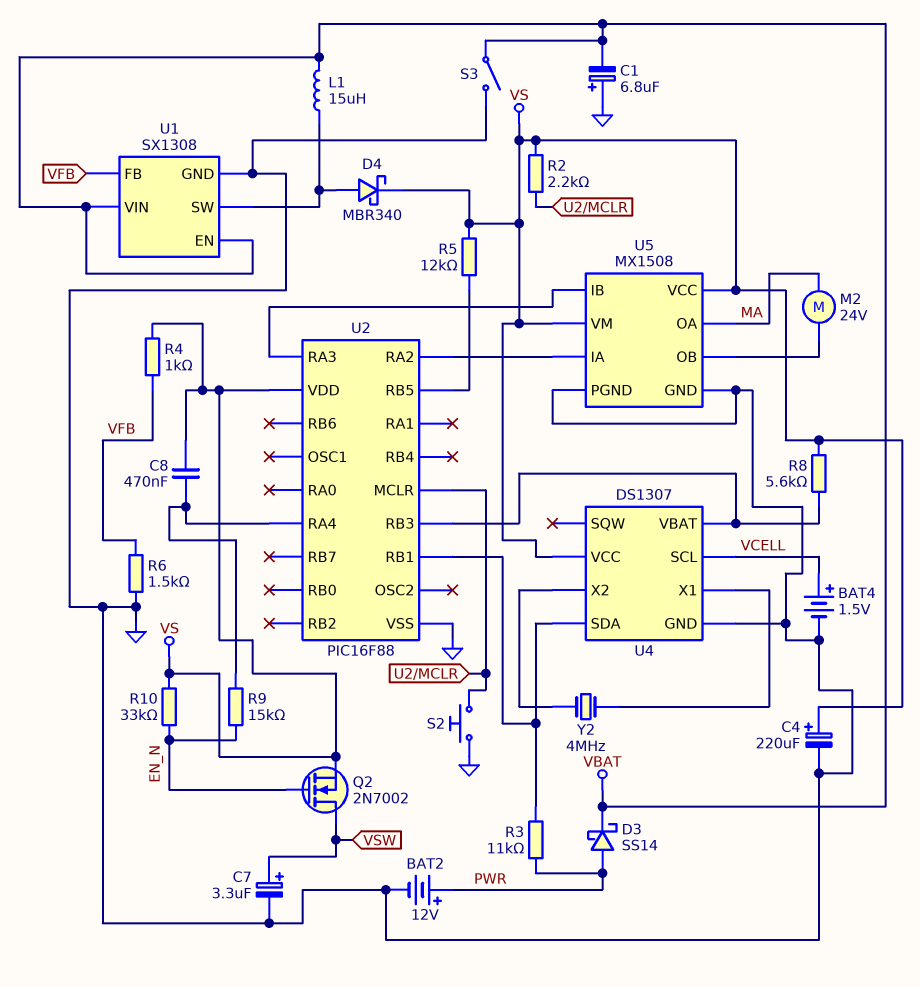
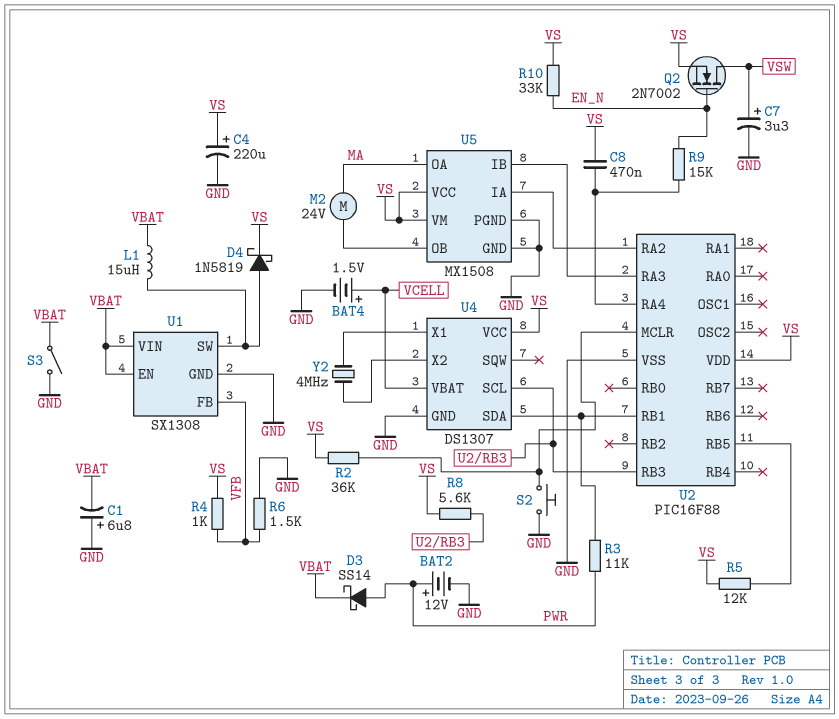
D4: schottky MBR340 (A U1/SW, K VS) -> schottky 1N5819 (A U1/SW, K VS)
R2: 2.2k (U2/MCLR, VS) -> 36k (U2/MCLR, VS)
U4 pin SCL: VCELL -> U2/RB3
U4 pin VBAT: U2/RB3 -> VCELL

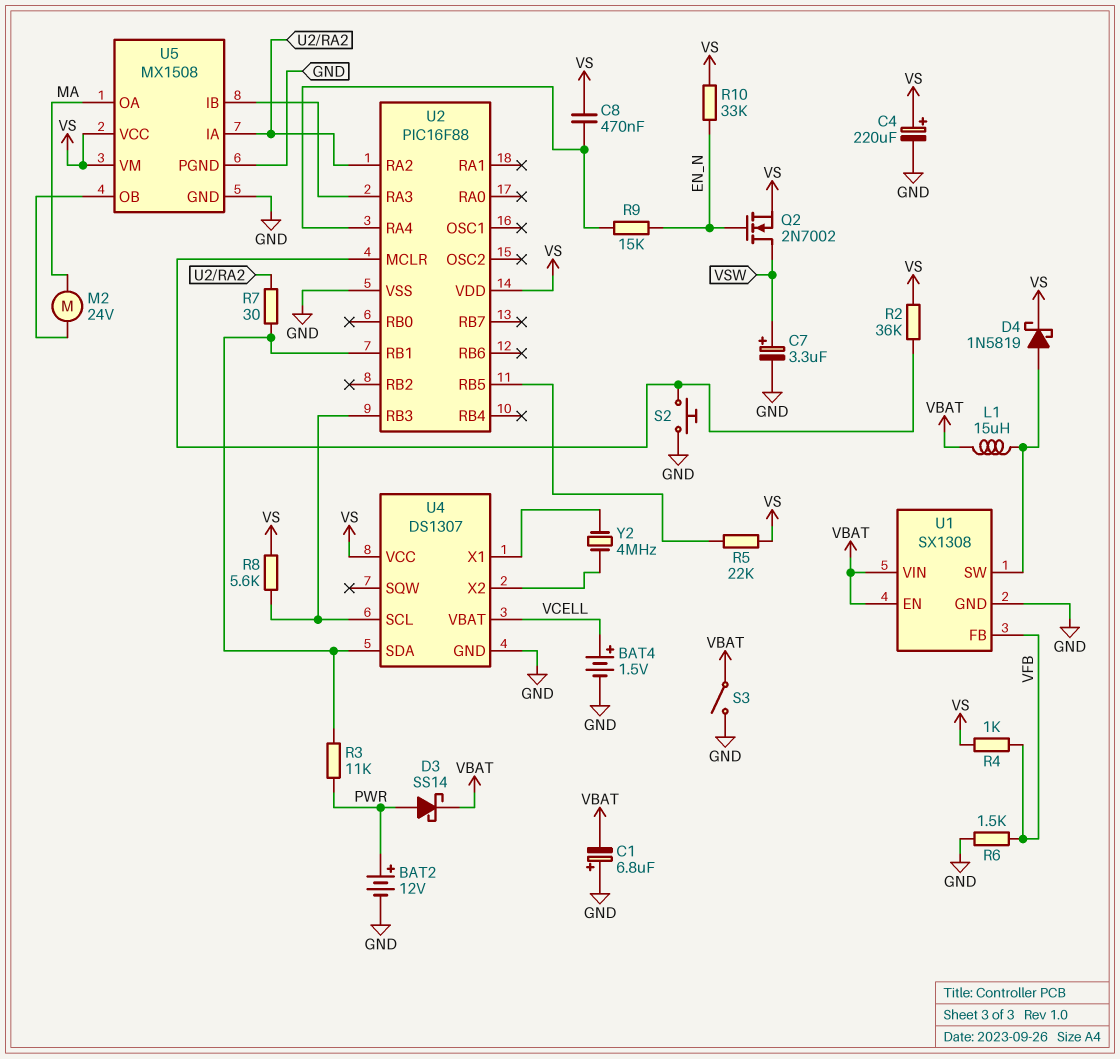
R5: 12k (U2/RB5, VS) -> 22k (U2/RB5, VS)
R7: none -> 30 (U2/RA2, U2/RB1)

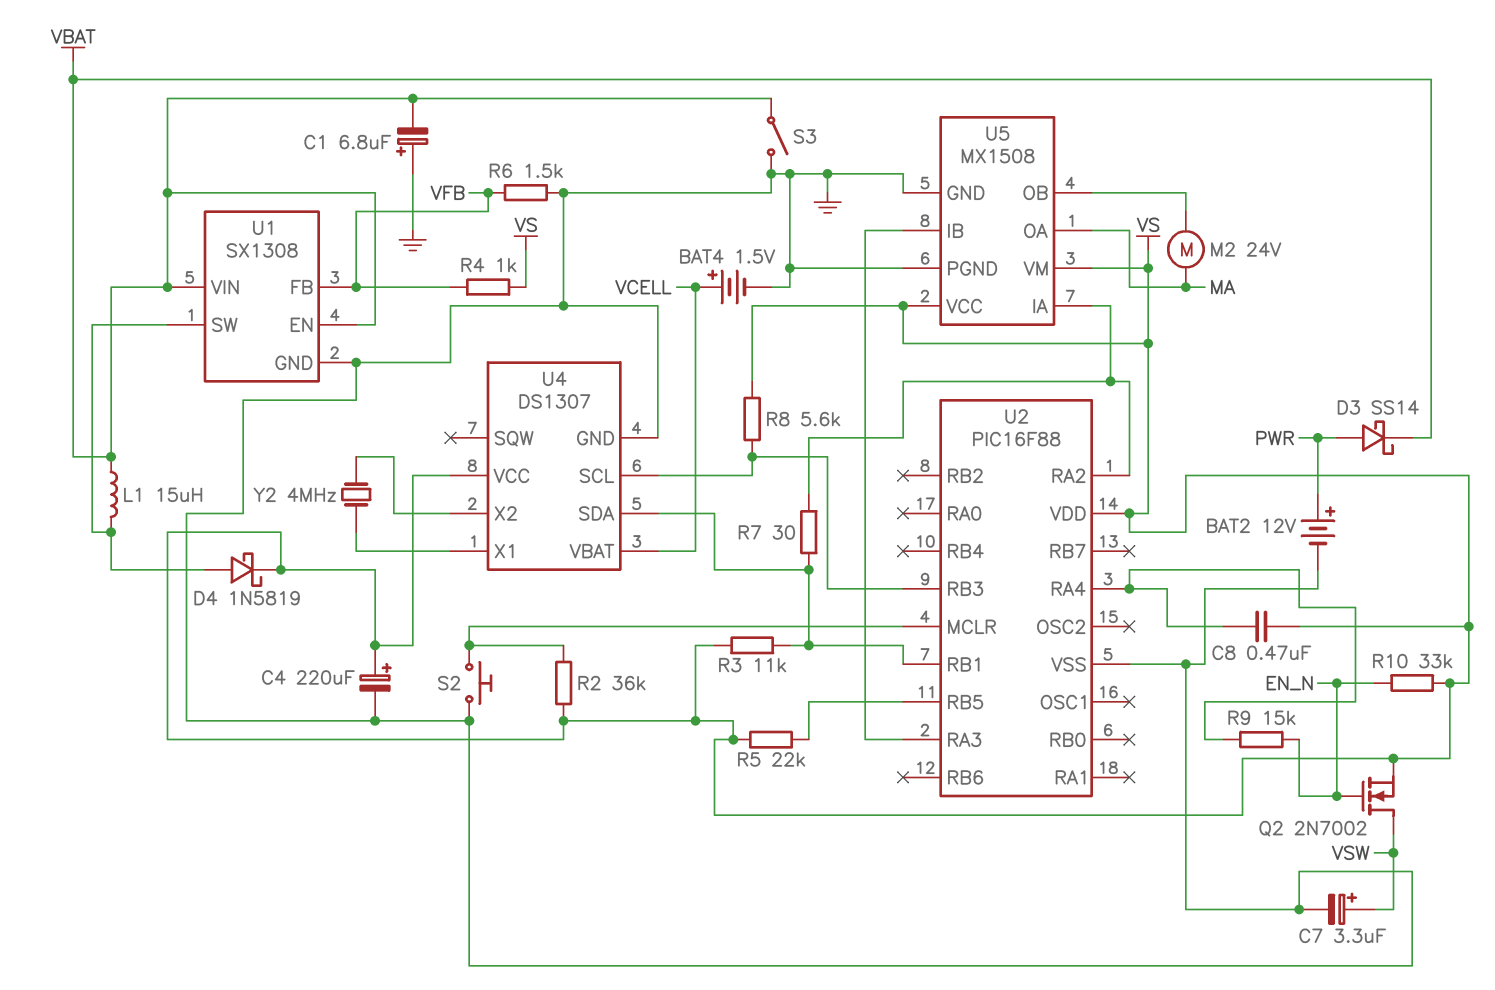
R3: 11k (PWR, U2/RB1) -> 11k (U2/RB1, VS)

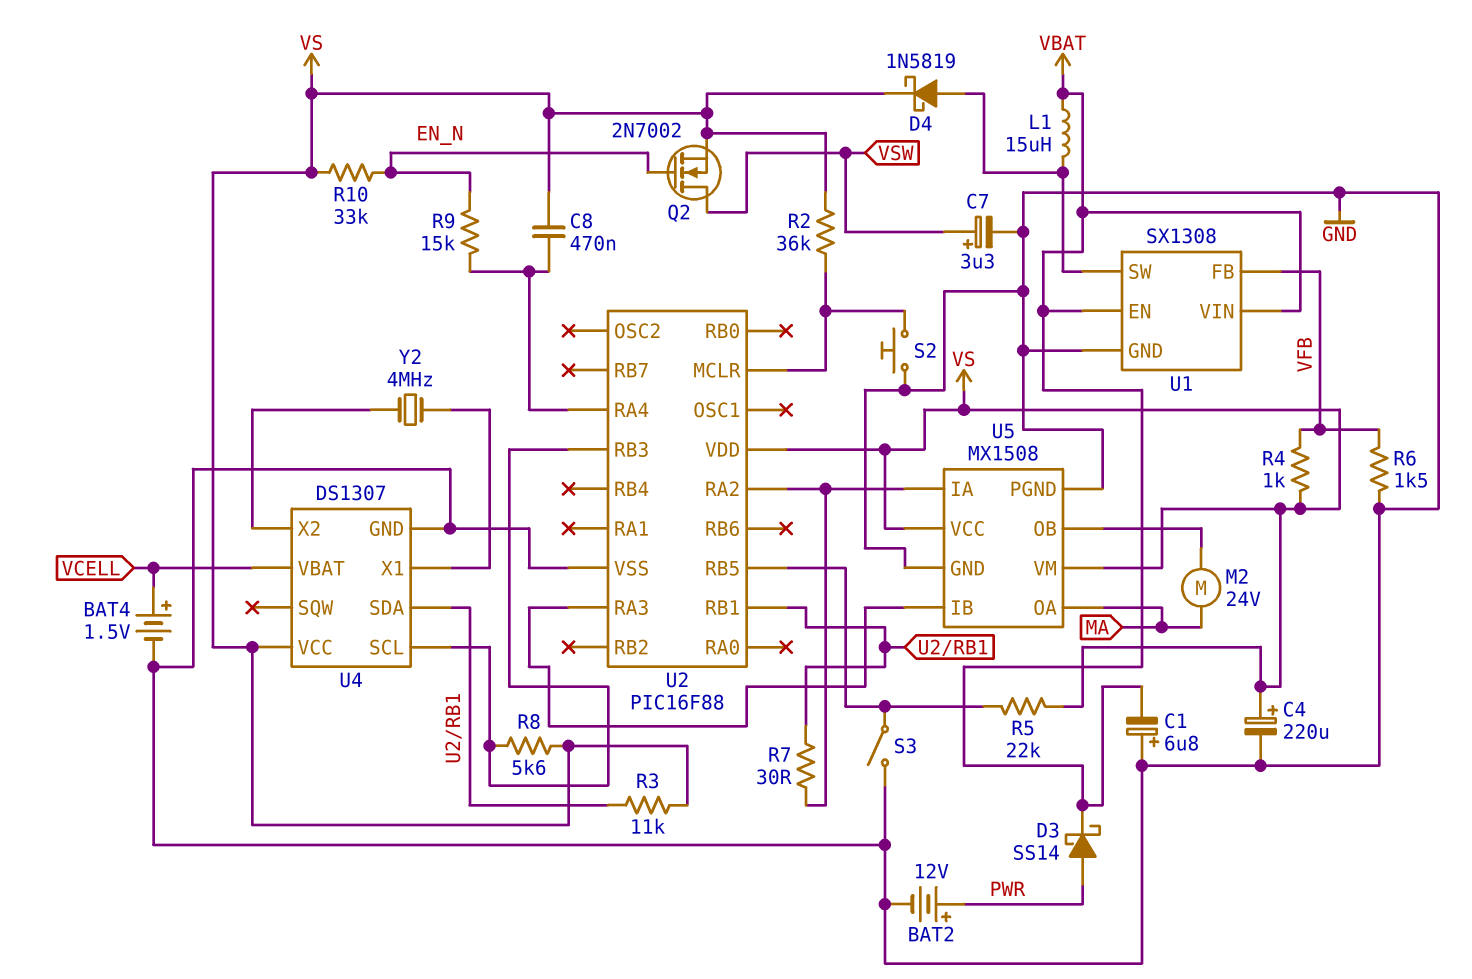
S3: switch (GND, VBAT) -> switch (GND, U2/RB5)

